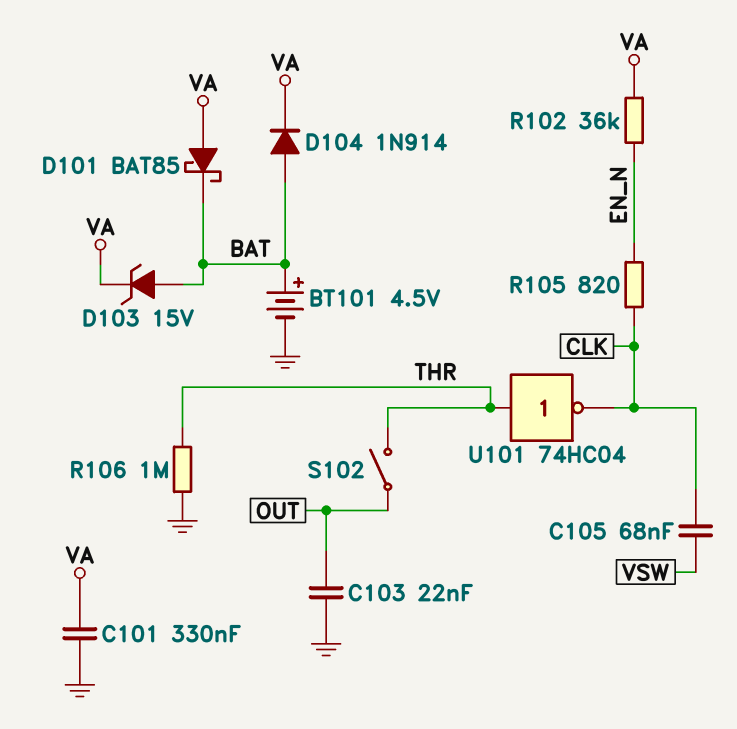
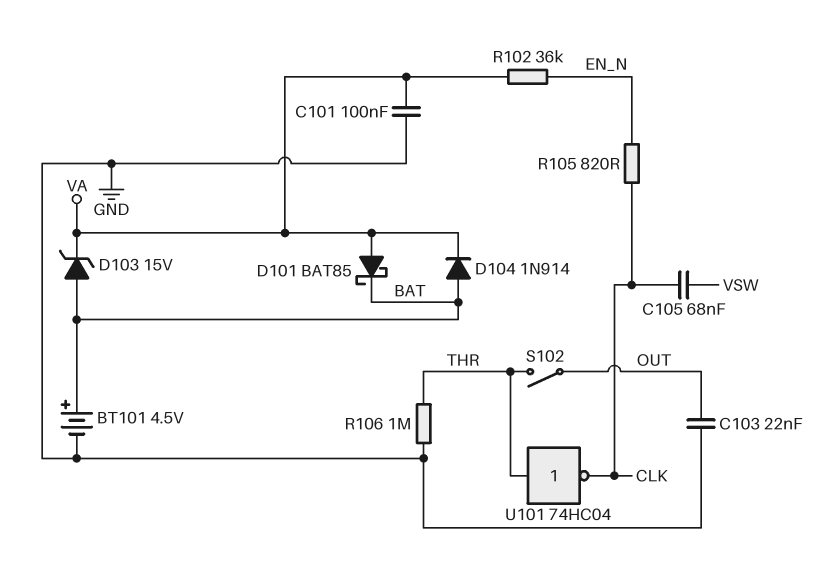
C101: 330nF (GND, VA) -> 100nF (GND, VA)

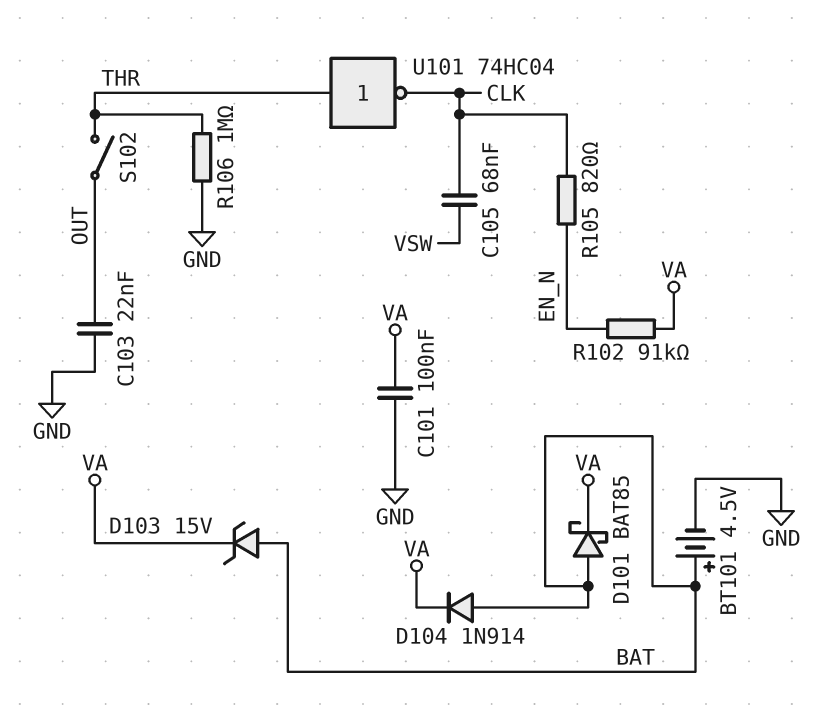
D101: schottky BAT85 (A VA, K BAT) -> schottky BAT85 (A BAT, K VA)
R102: 36k (EN_N, VA) -> 91k (EN_N, VA)

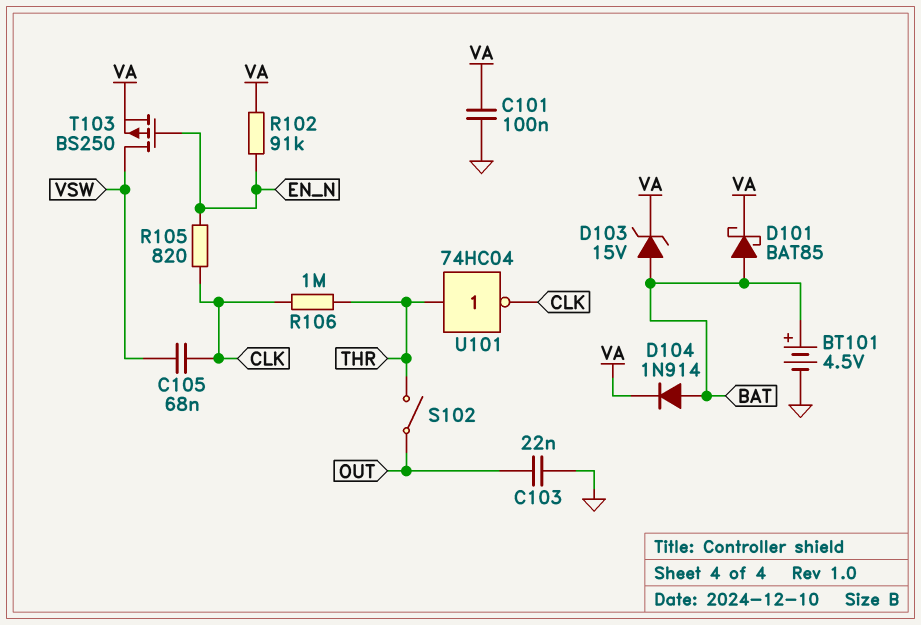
R106: 1M (GND, THR) -> 1M (CLK, THR)
T103: none -> PMOS BS250 (G EN_N, D VSW, S VA)

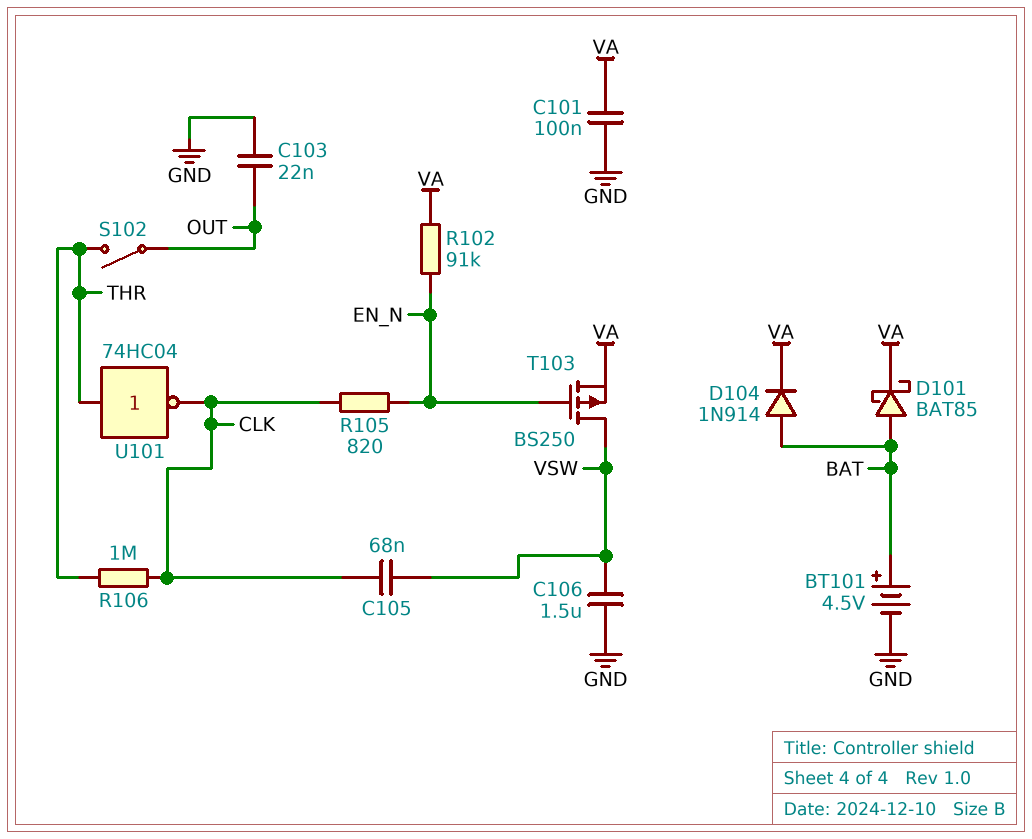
C106: none -> 1.5uF (GND, VSW)
D103: zener 15V (A BAT, K VA) -> none

